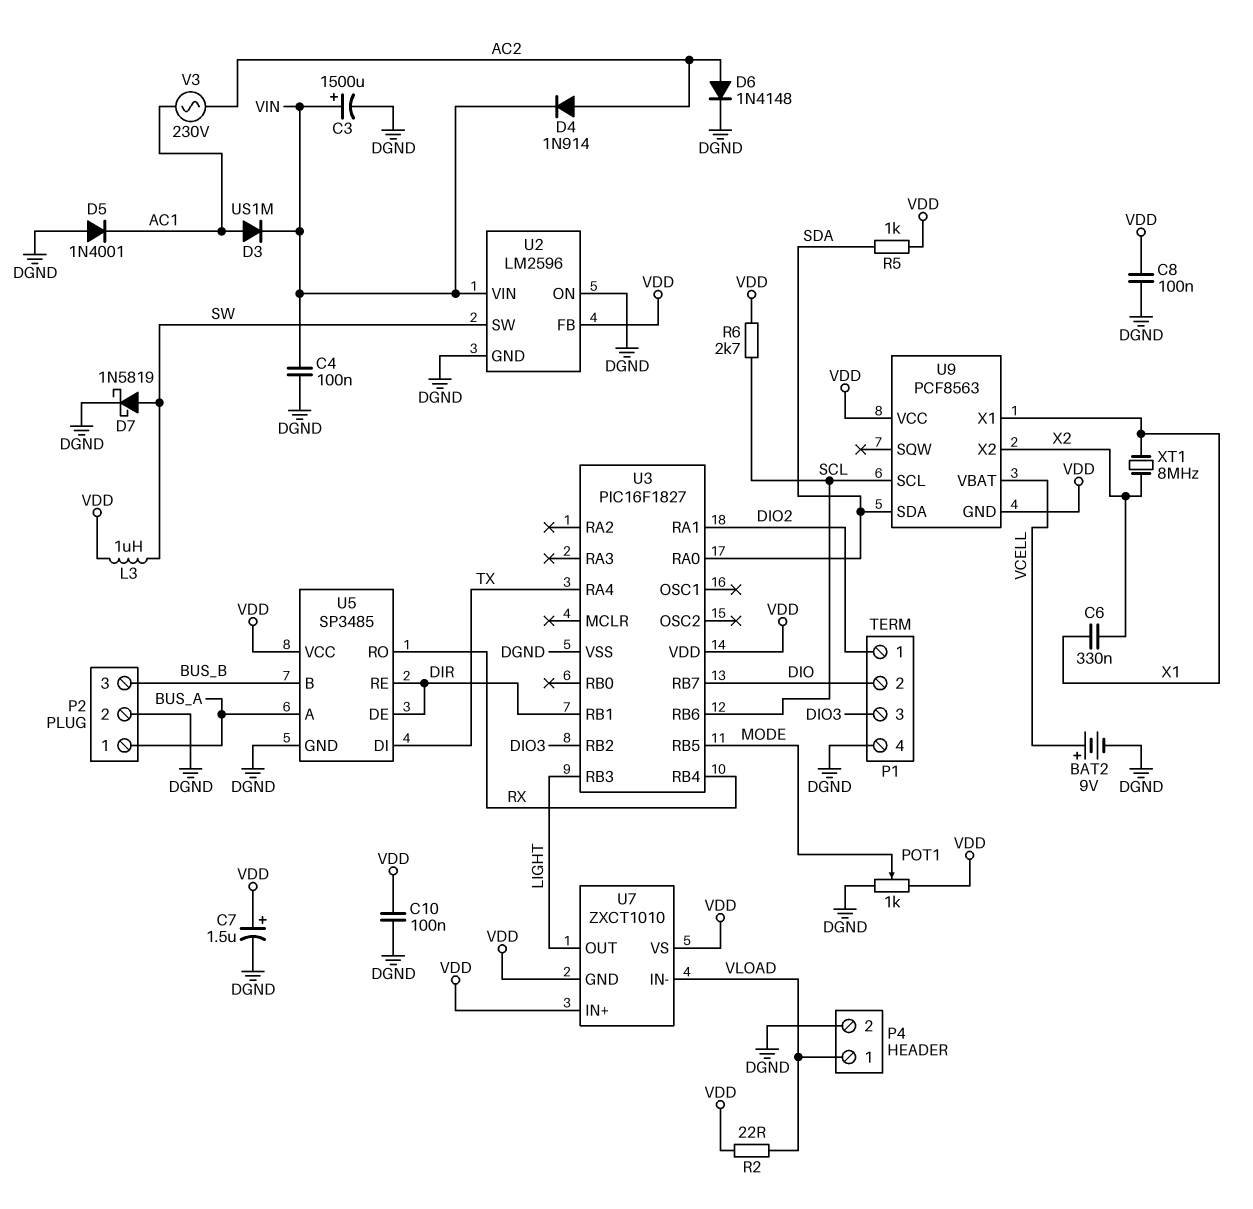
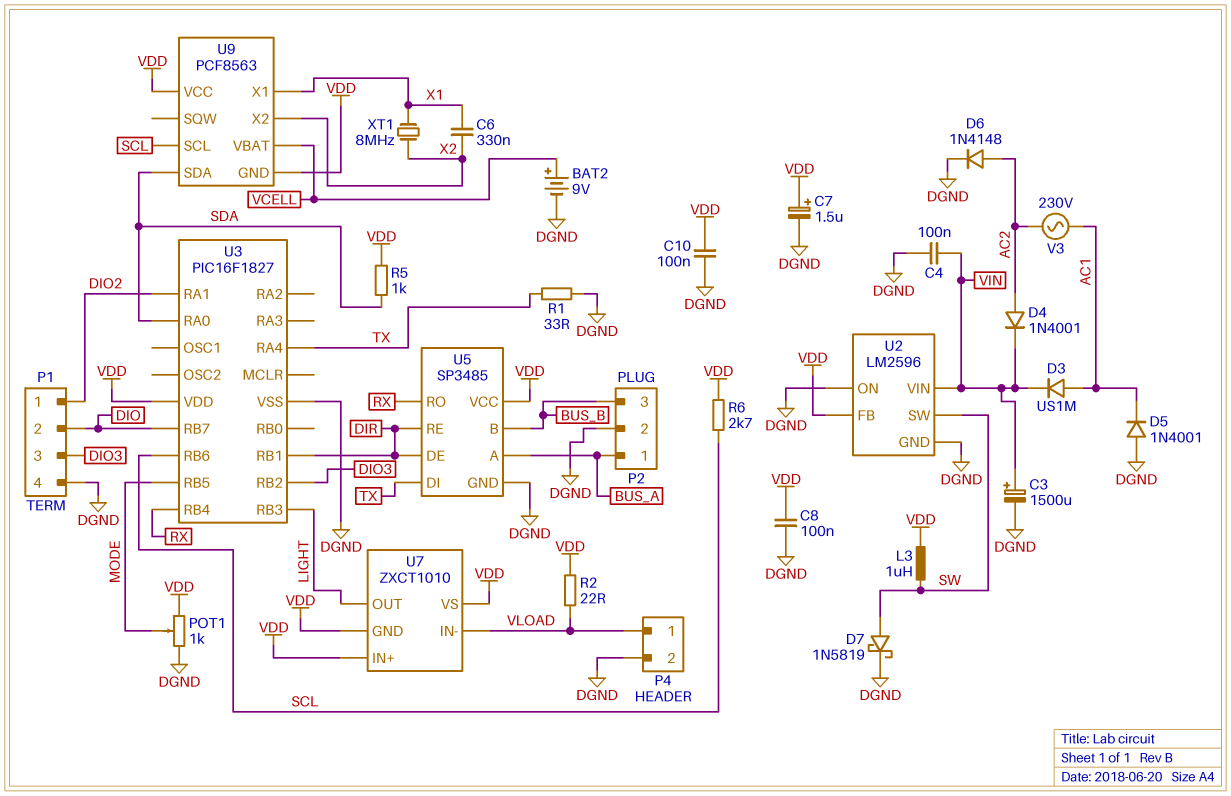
D4: diode 1N914 (A AC2, K VIN) -> diode 1N4001 (A AC2, K VIN)
R1: none -> 33 (DGND, TX)

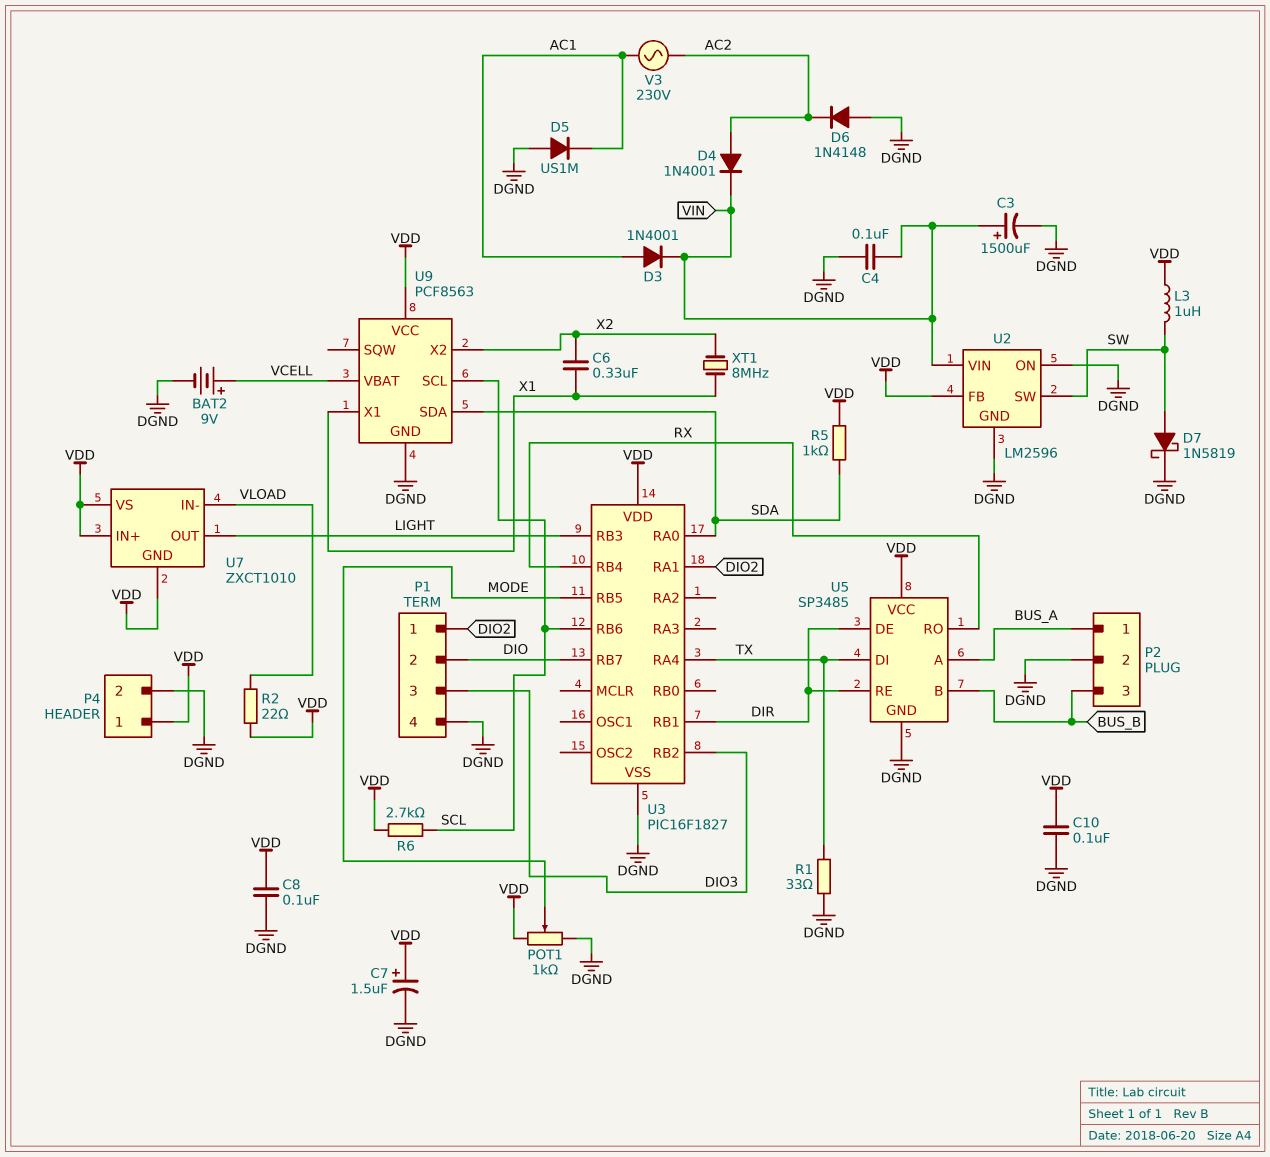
D3: diode US1M (A AC1, K VIN) -> diode 1N4001 (A AC1, K VIN)
D5: diode 1N4001 (A DGND, K AC1) -> diode US1M (A DGND, K AC1)
D6: diode 1N4148 (A AC2, K DGND) -> diode 1N4148 (A DGND, K AC2)
P4 pin 1: VLOAD -> VDD
U9 pin GND: VDD -> DGND

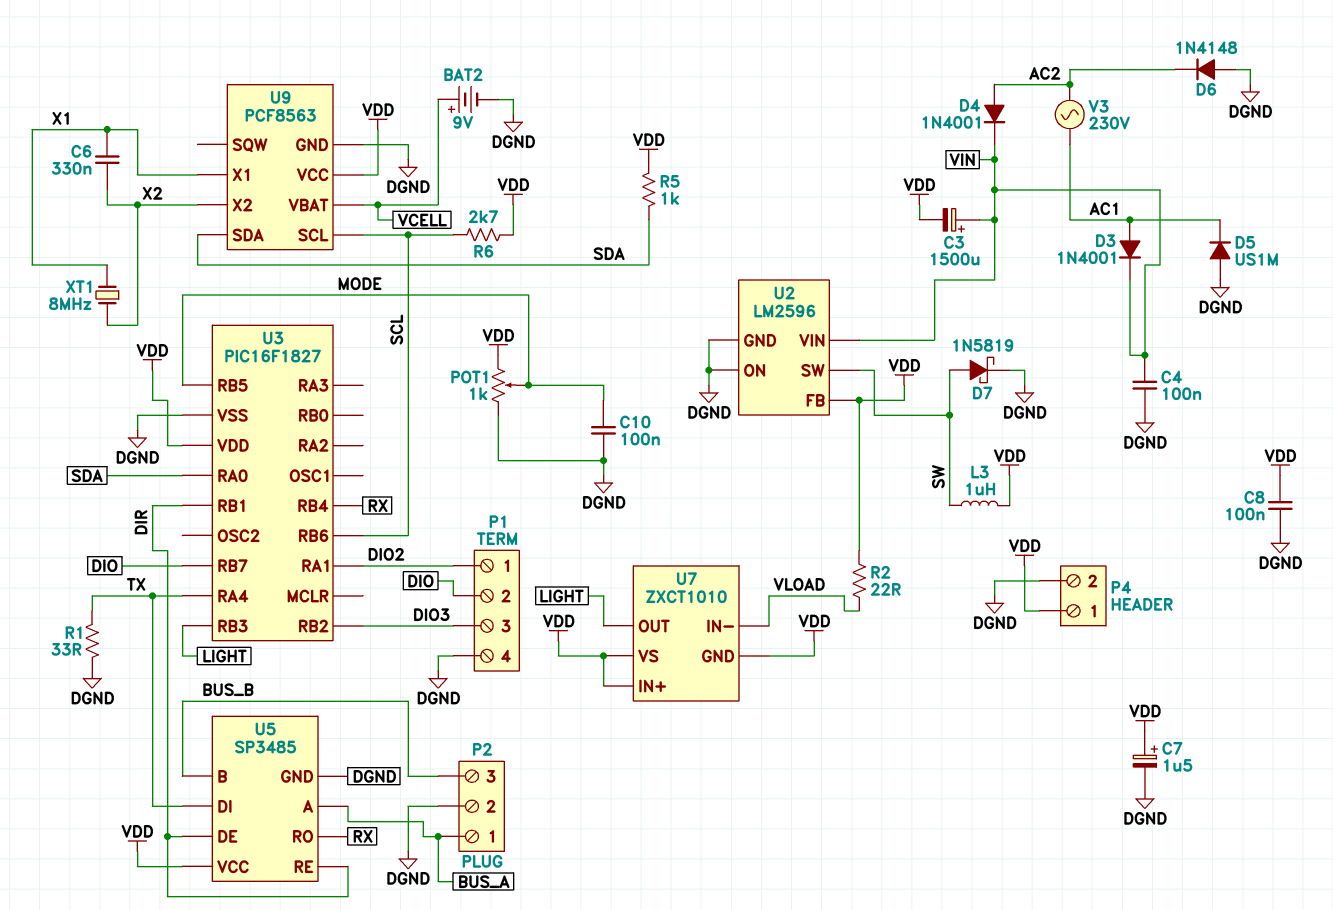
C3: 1500uF (plus VIN, minus DGND) -> 1500uF (plus VIN, minus VDD)
C10: 100nF (DGND, VDD) -> 100nF (DGND, MODE)

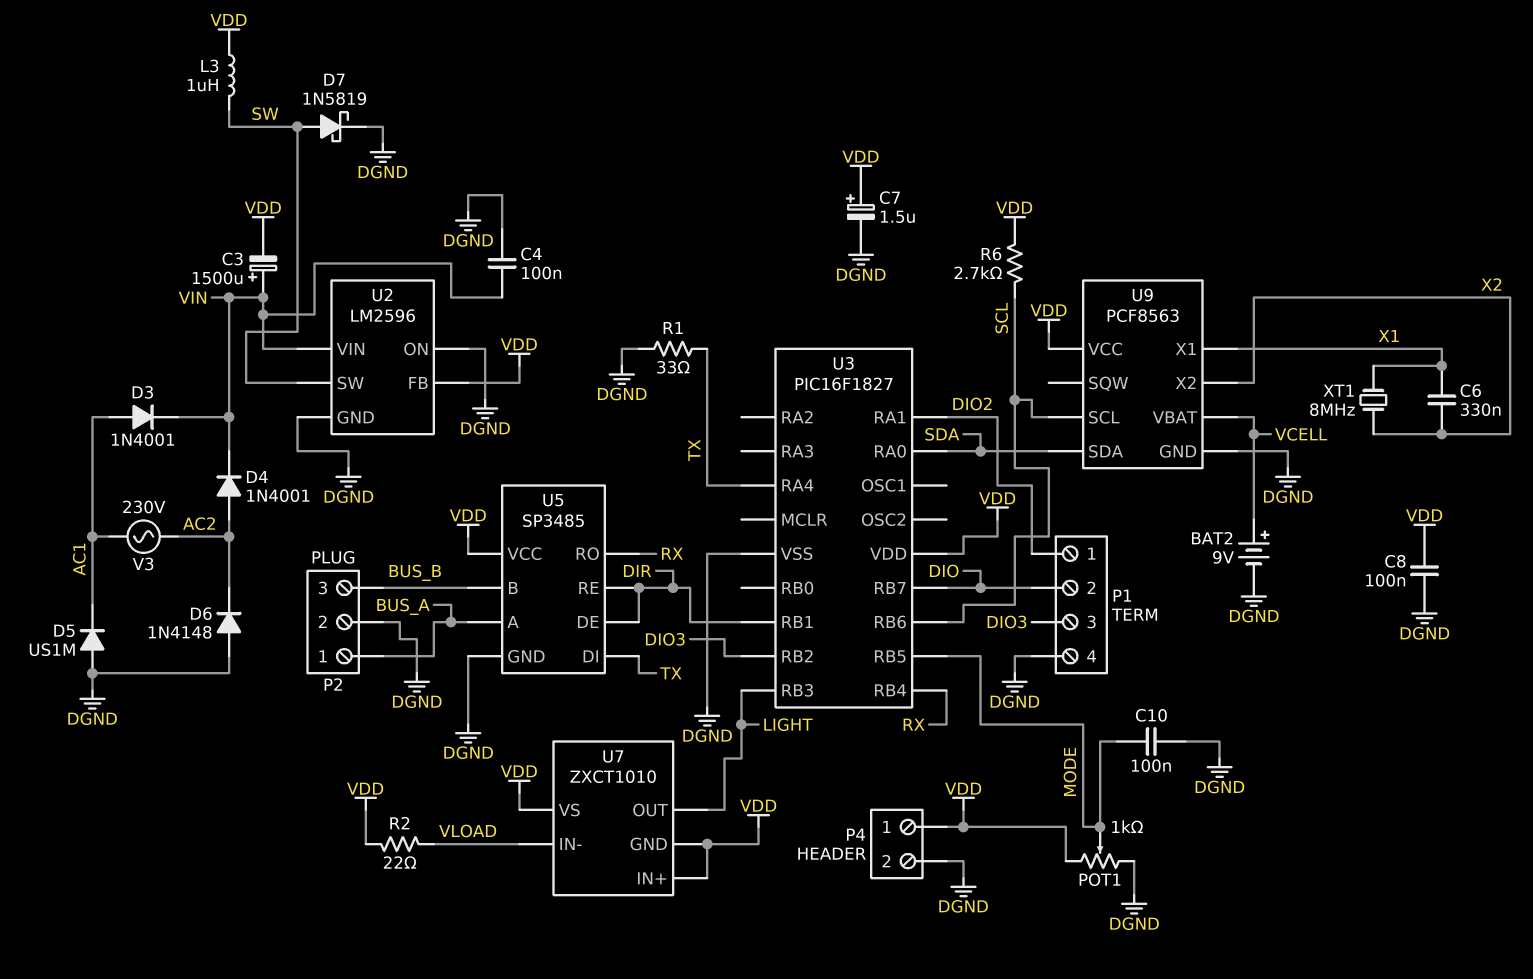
R5: 1k (SDA, VDD) -> none

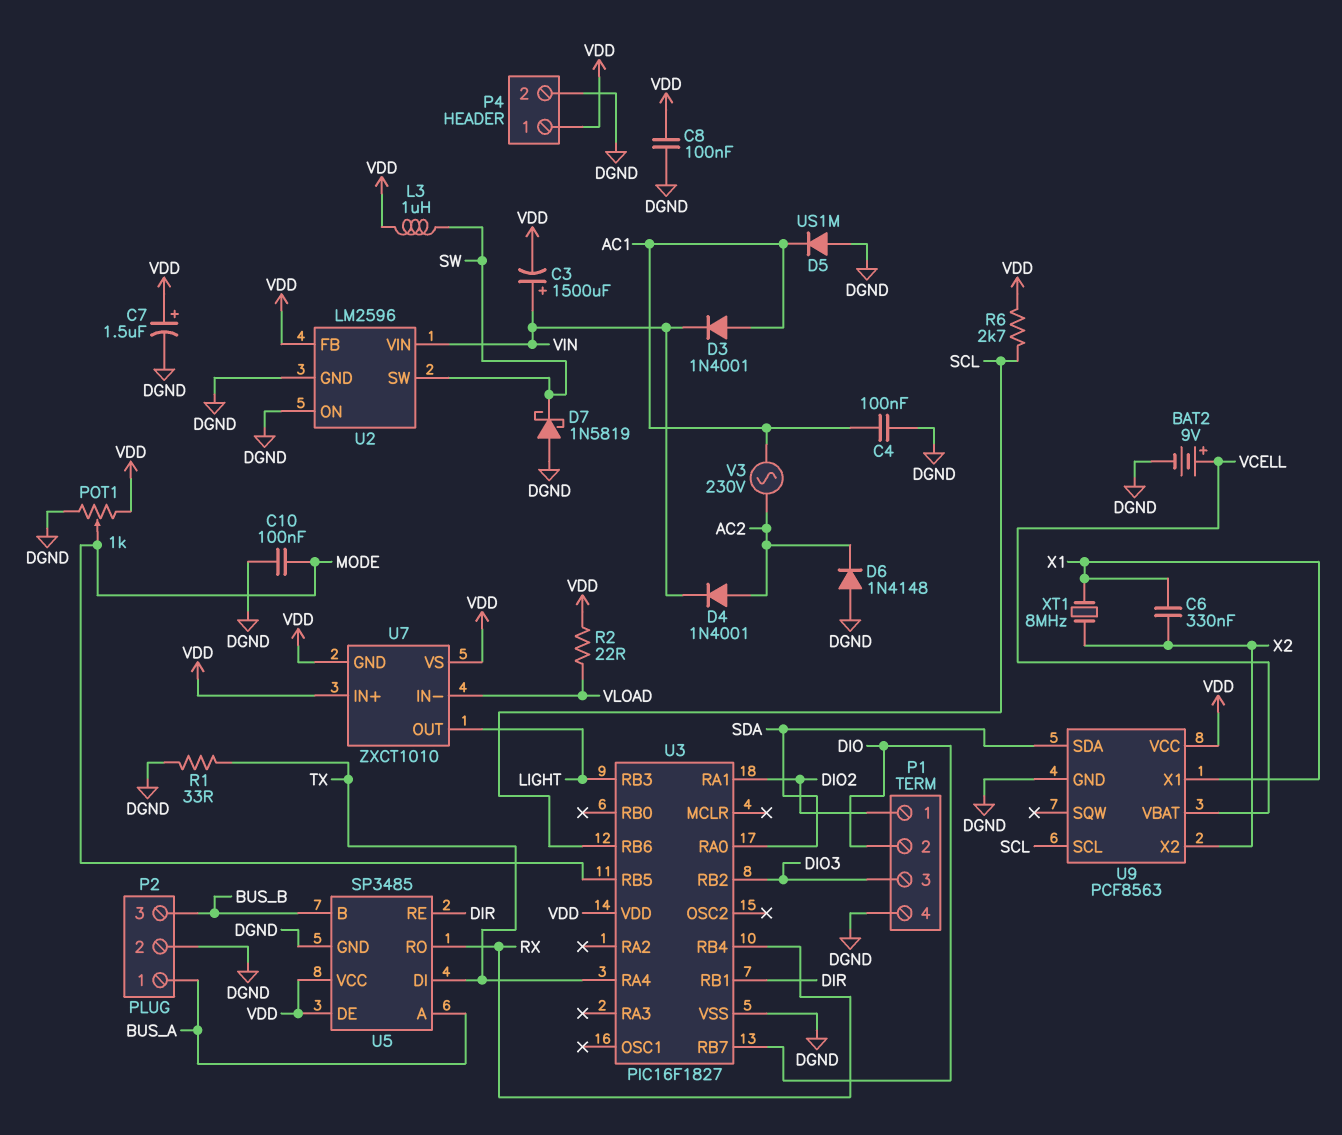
C4: 100nF (DGND, VIN) -> 100nF (AC1, DGND)
D7: schottky 1N5819 (A SW, K DGND) -> schottky 1N5819 (A DGND, K SW)
U5 pin DE: DIR -> VDD

